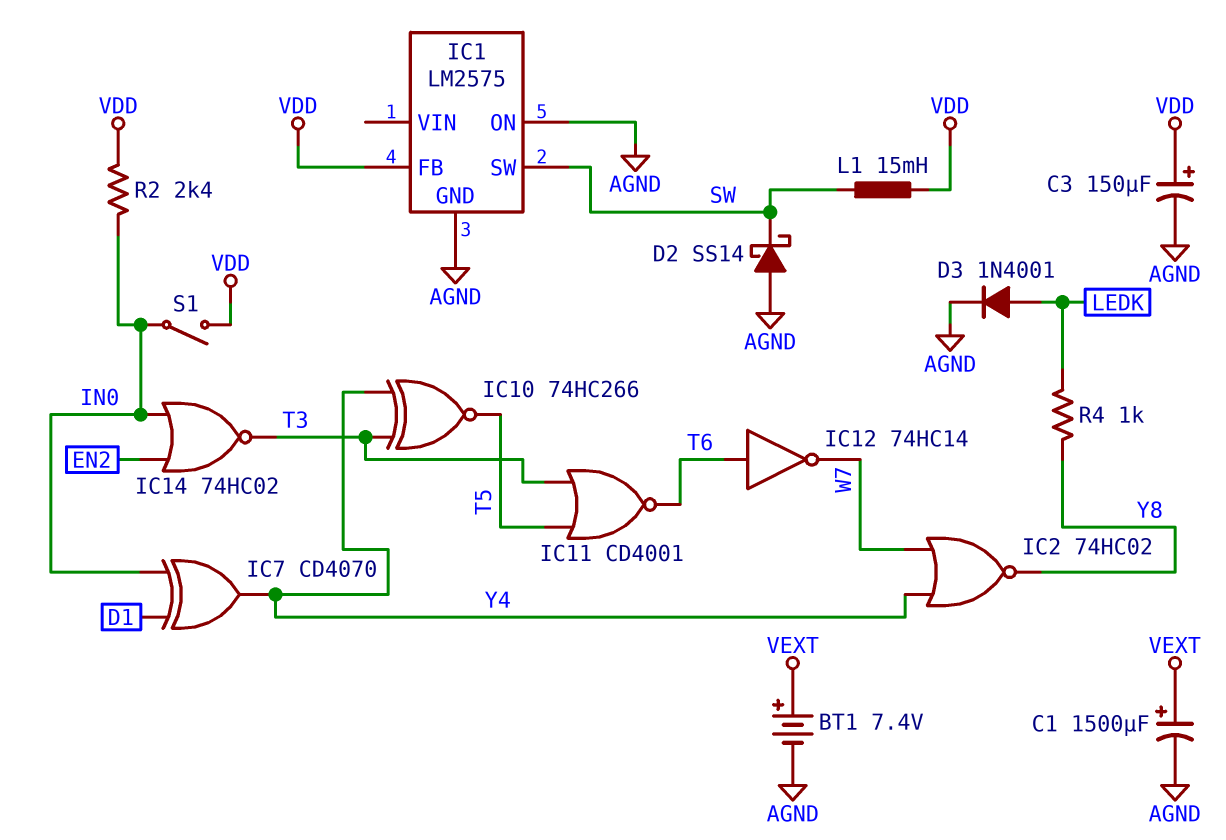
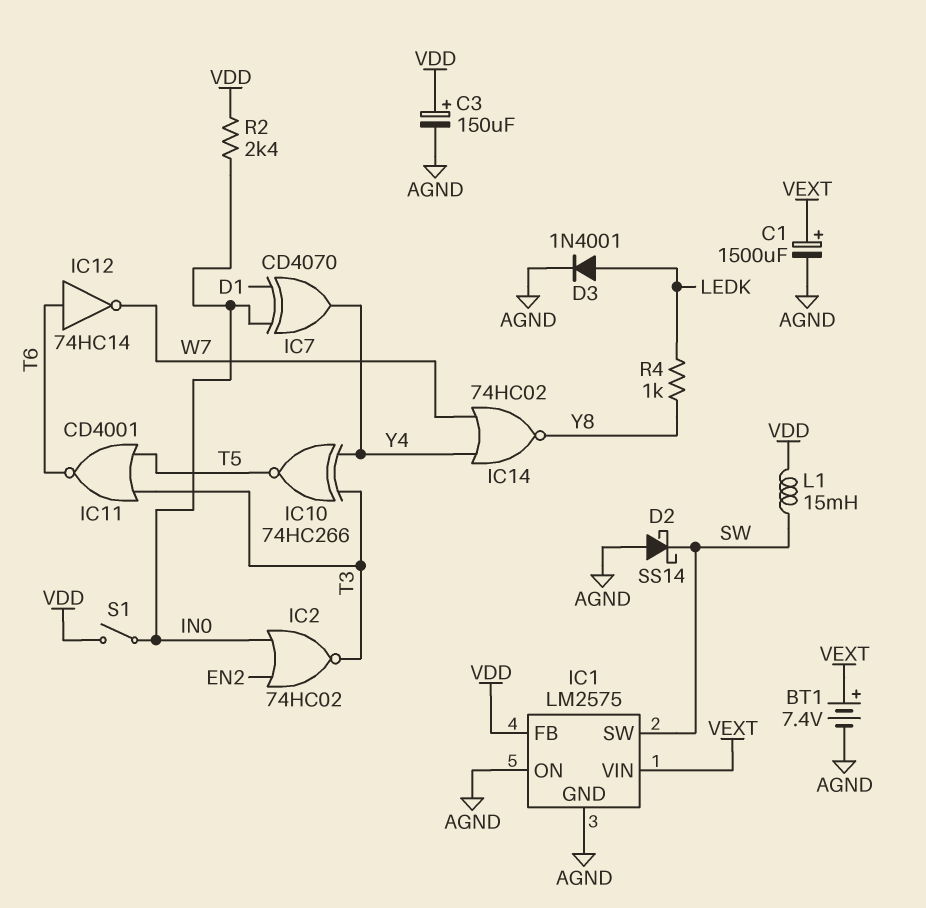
IC1 pin VIN: none -> VEXT
IC2: NOR 74HC02 (in W7, in Y4, out Y8) -> NOR 74HC02 (in EN2, in IN0, out T3)
IC14: NOR 74HC02 (in EN2, in IN0, out T3) -> NOR 74HC02 (in W7, in Y4, out Y8)

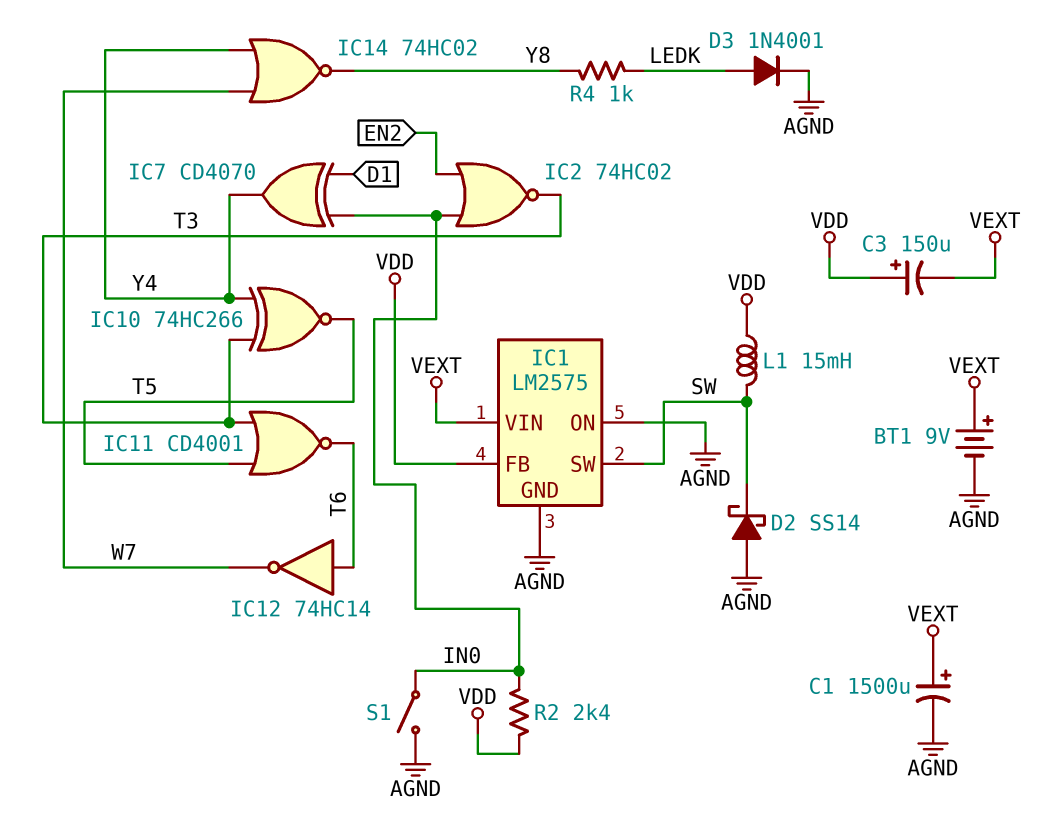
BT1: 7.4V (plus VEXT, minus AGND) -> 9V (plus VEXT, minus AGND)
C3: 150uF (plus VDD, minus AGND) -> 150uF (plus VDD, minus VEXT)
S1: switch (IN0, VDD) -> switch (AGND, IN0)

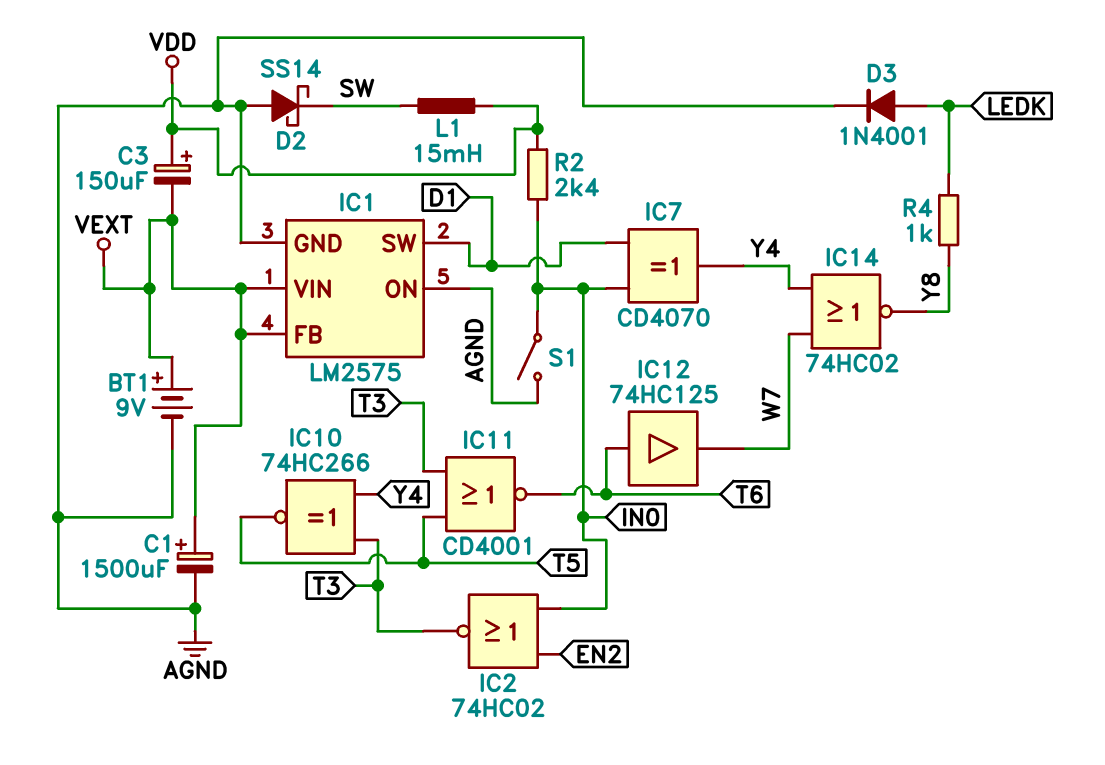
IC1 pin FB: VDD -> VEXT
IC1 pin SW: SW -> D1
IC12: NOT 74HC14 (in T6, out W7) -> buffer 74HC125 (in T6, out W7)

